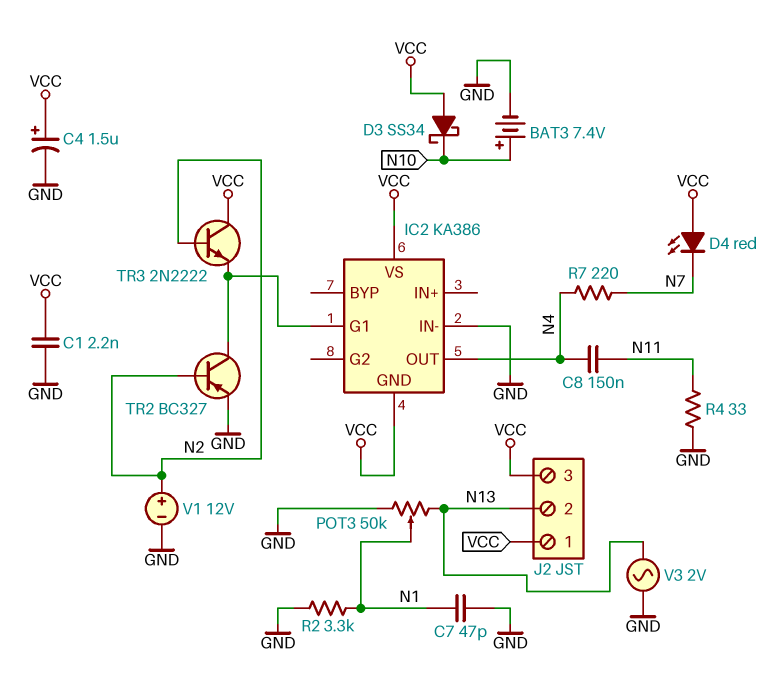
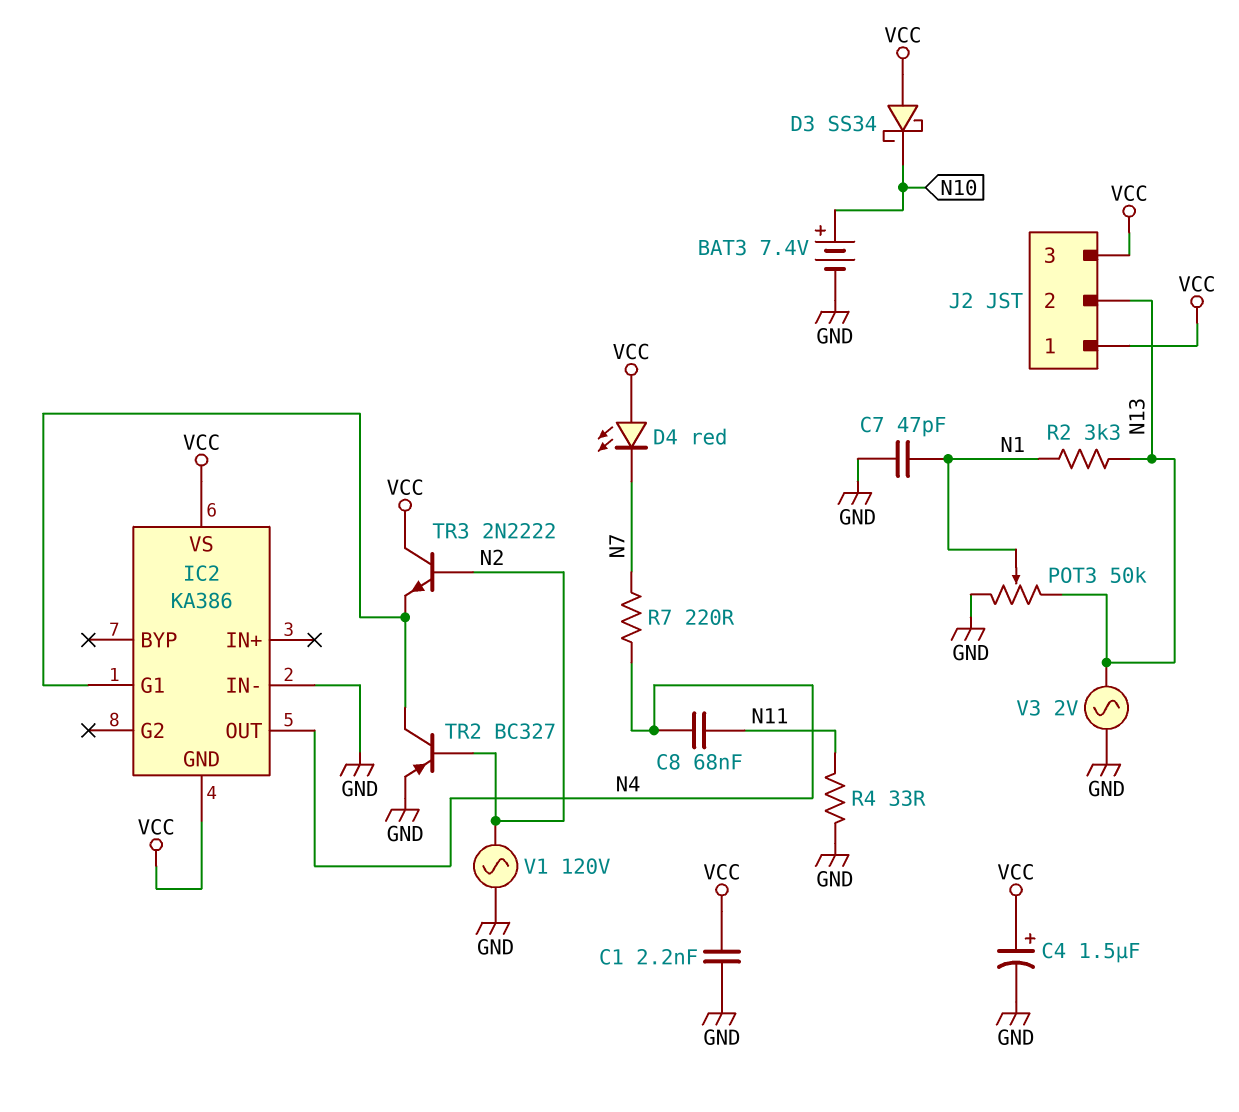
C8: 150nF (N4, N11) -> 68nF (N4, N11)
R2: 3.3k (GND, N1) -> 3.3k (N1, N13)
V1: 12V (plus N2, minus GND) -> AC 120V (GND, N2)

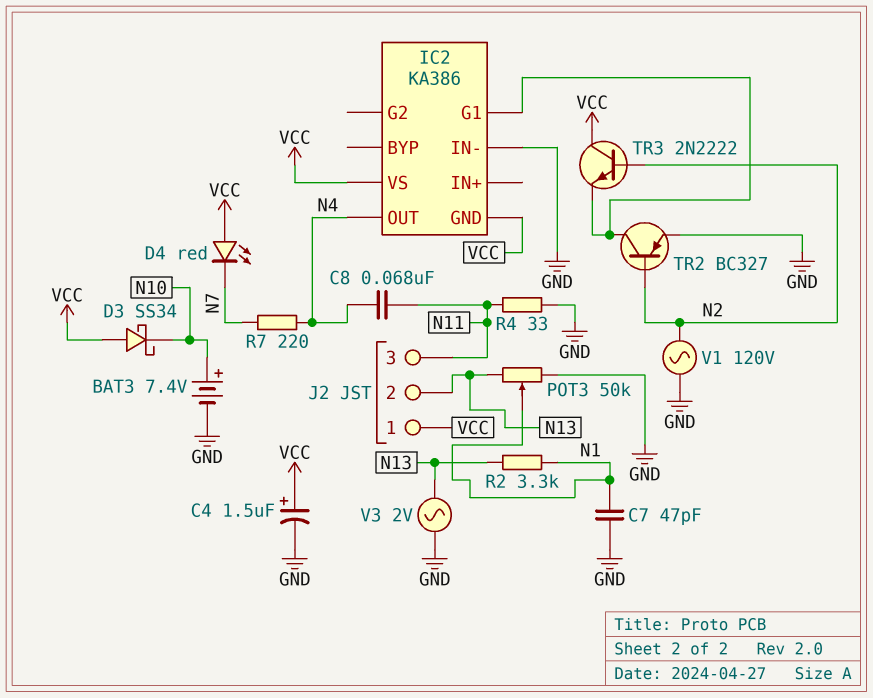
C1: 2.2nF (GND, VCC) -> none
J2 pin 3: VCC -> N11

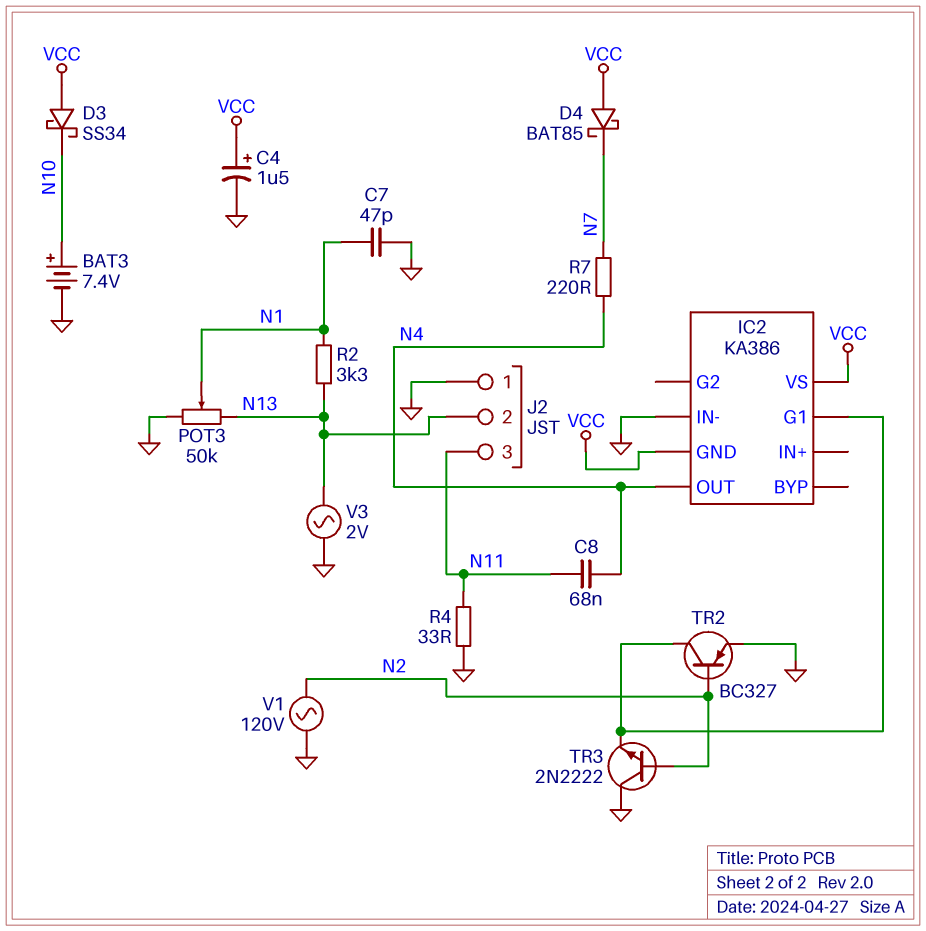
D4: LED red (A VCC, K N7) -> schottky BAT85 (A VCC, K N7)
J2 pin 1: VCC -> GND
TR3: NPN 2N2222 (B N2, C VCC, E IC2/G1) -> NPN 2N2222 (B N2, C GND, E IC2/G1)

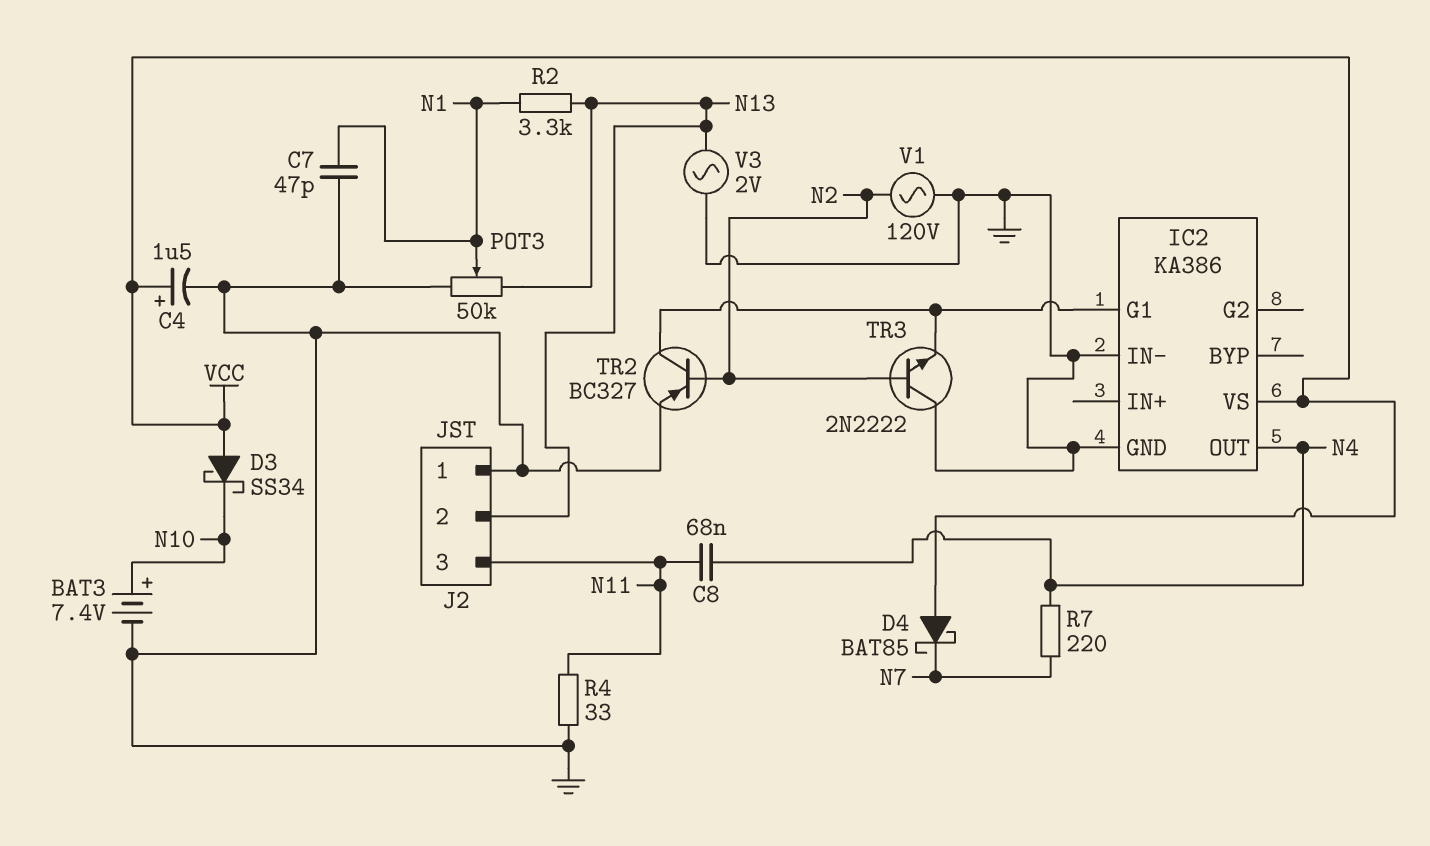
IC2 pin GND: VCC -> GND

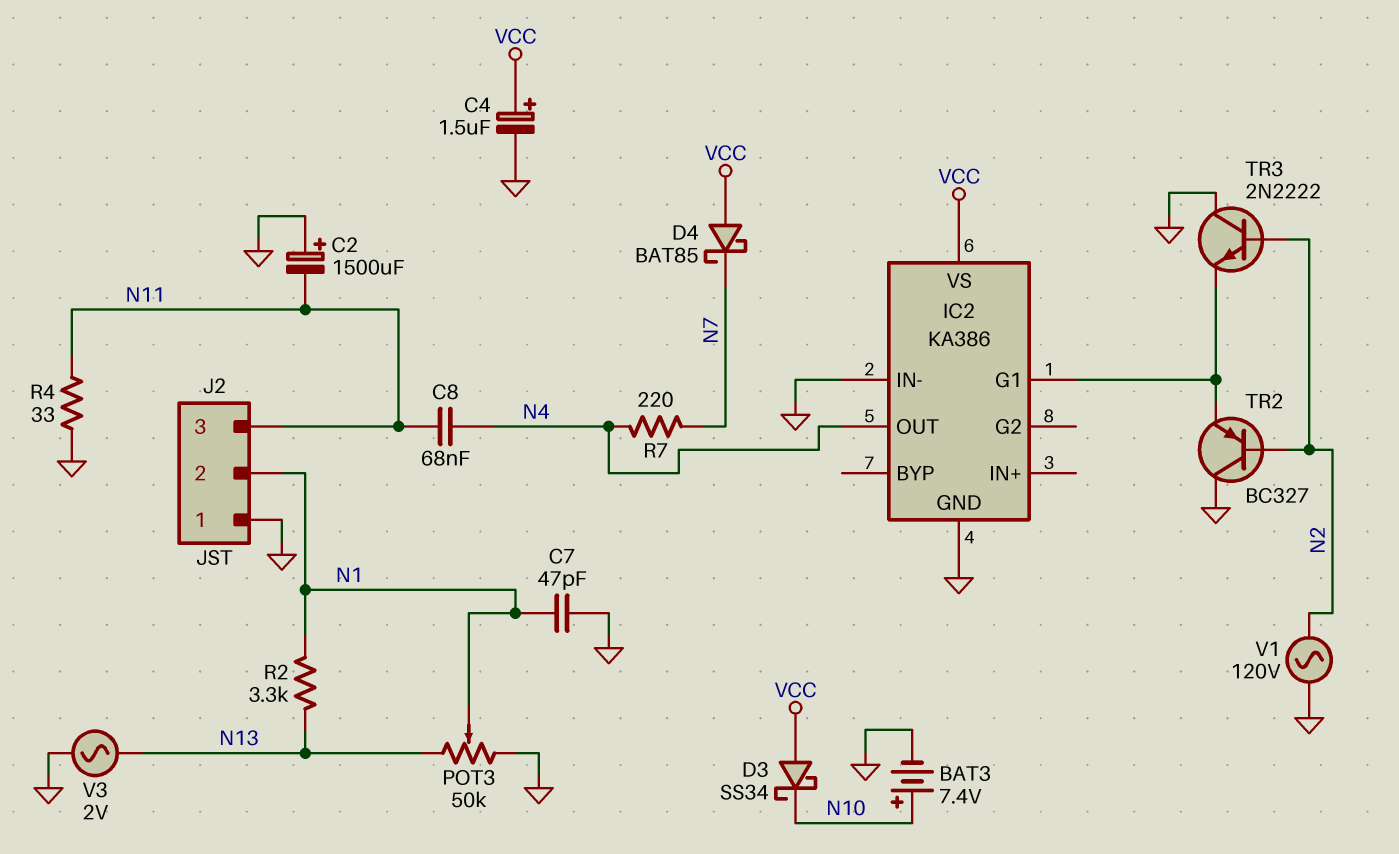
C2: none -> 1500uF (plus GND, minus N11)
J2 pin 2: N13 -> N1
TR2: PNP BC327 (B N2, C IC2/G1, E GND) -> PNP BC327 (B N2, C GND, E IC2/G1)

